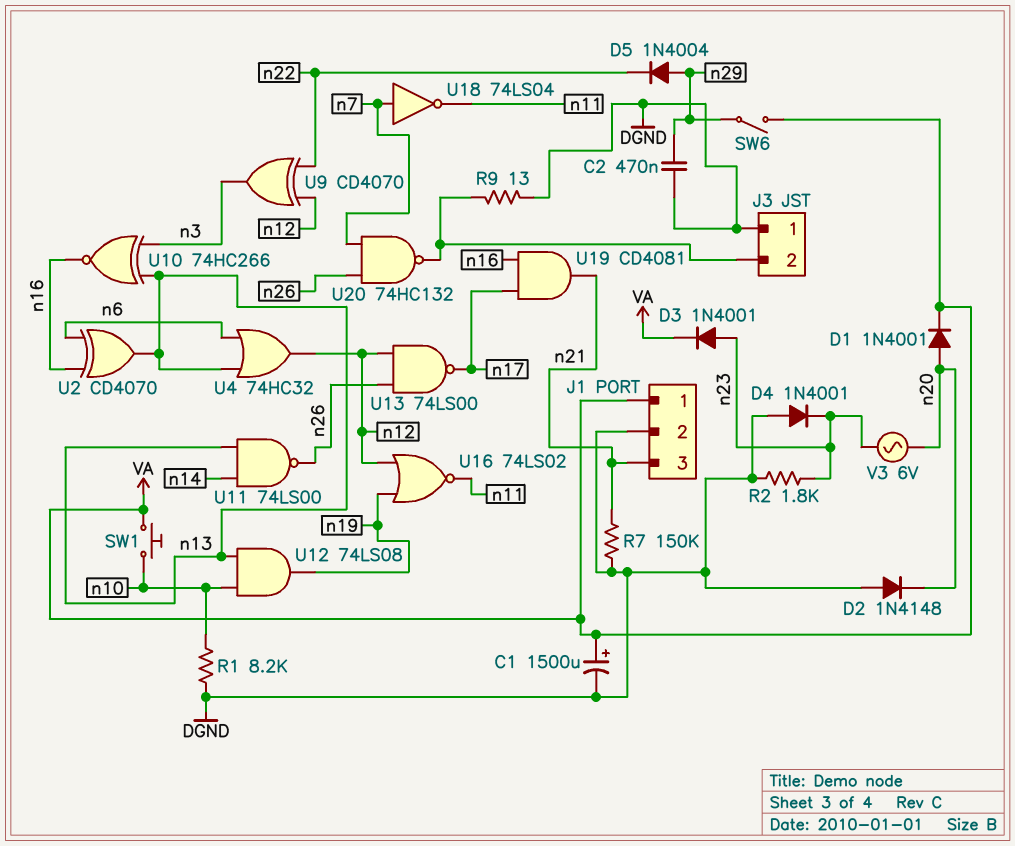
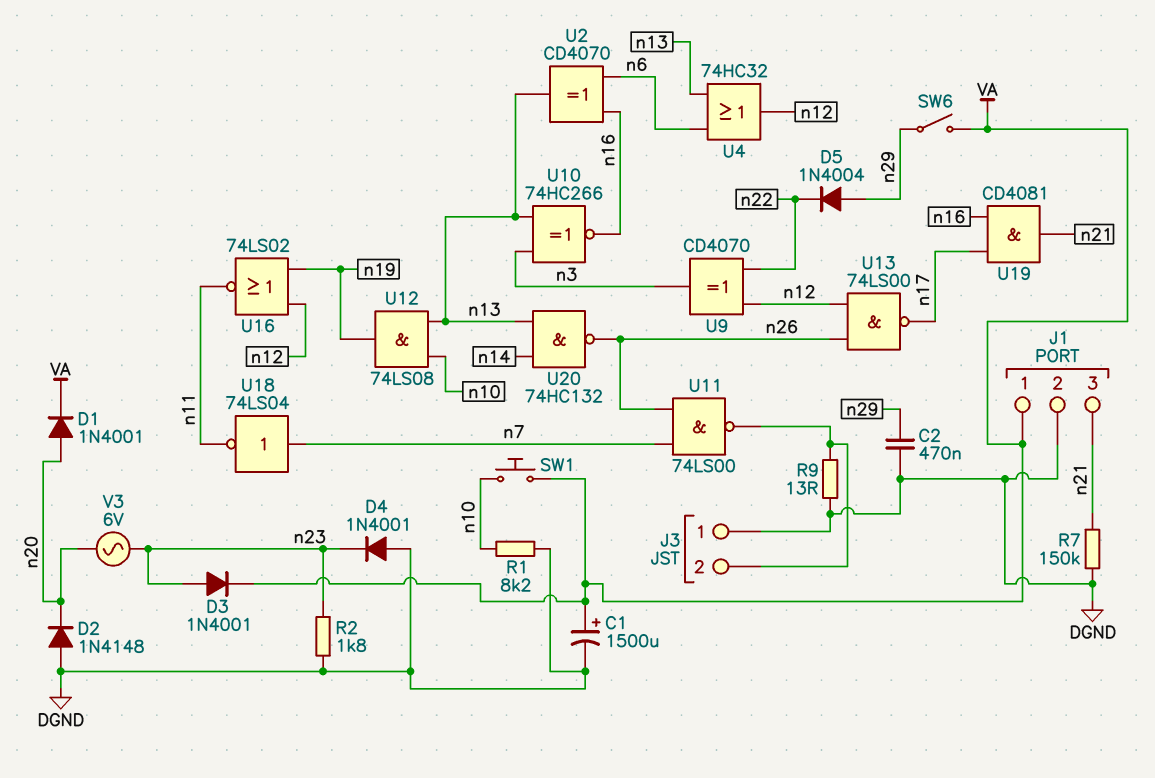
U11: NAND 74LS00 (in n13, in n14, out n26) -> NAND 74LS00 (in n7, in n26, out J3/2)
U20: NAND 74HC132 (in n7, in n26, out J3/2) -> NAND 74HC132 (in n13, in n14, out n26)

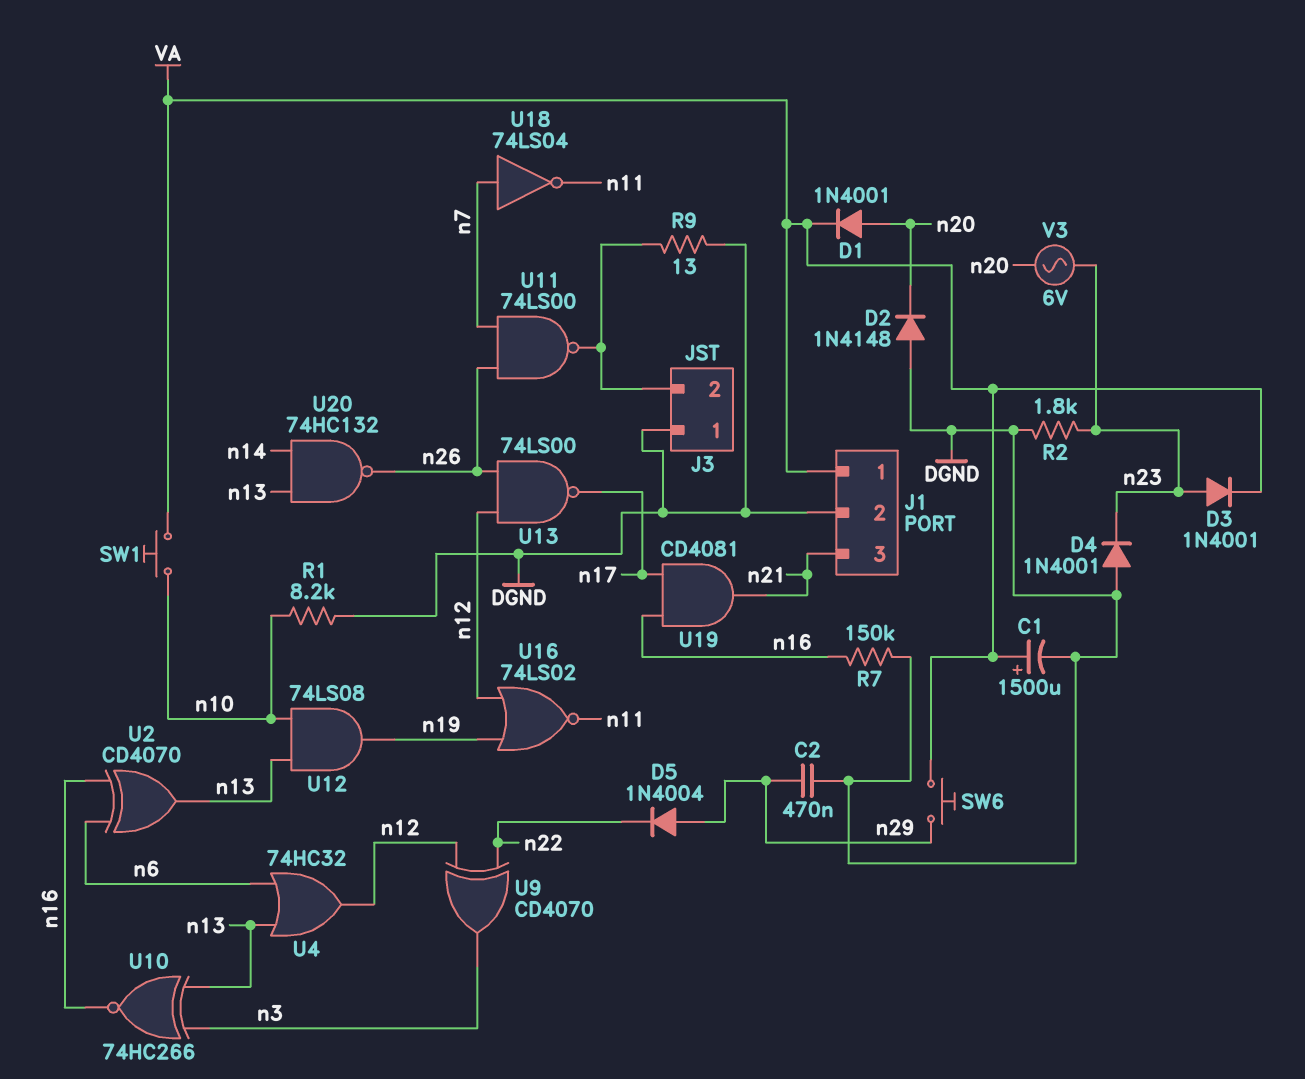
R7: 150k (DGND, n21) -> 150k (DGND, n16)
SW6: switch (VA, n29) -> button (VA, n29)

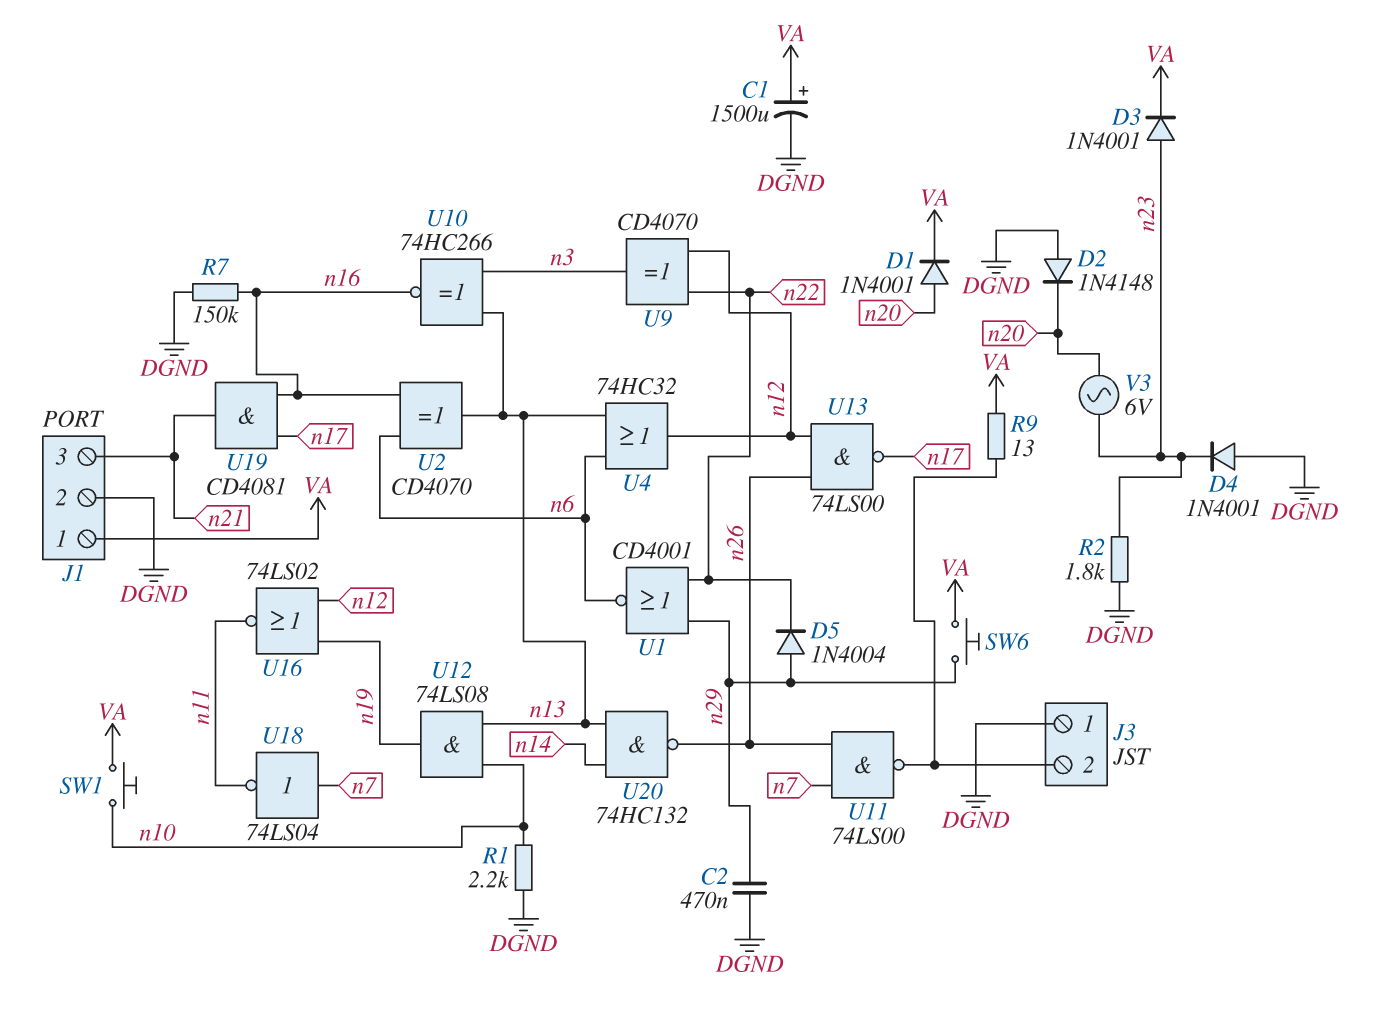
R1: 8.2k (DGND, n10) -> 2.2k (DGND, n10)
R9: 13 (DGND, J3/2) -> 13 (J3/2, VA)
U1: none -> NOR CD4001 (in n22, in n29, out n6)

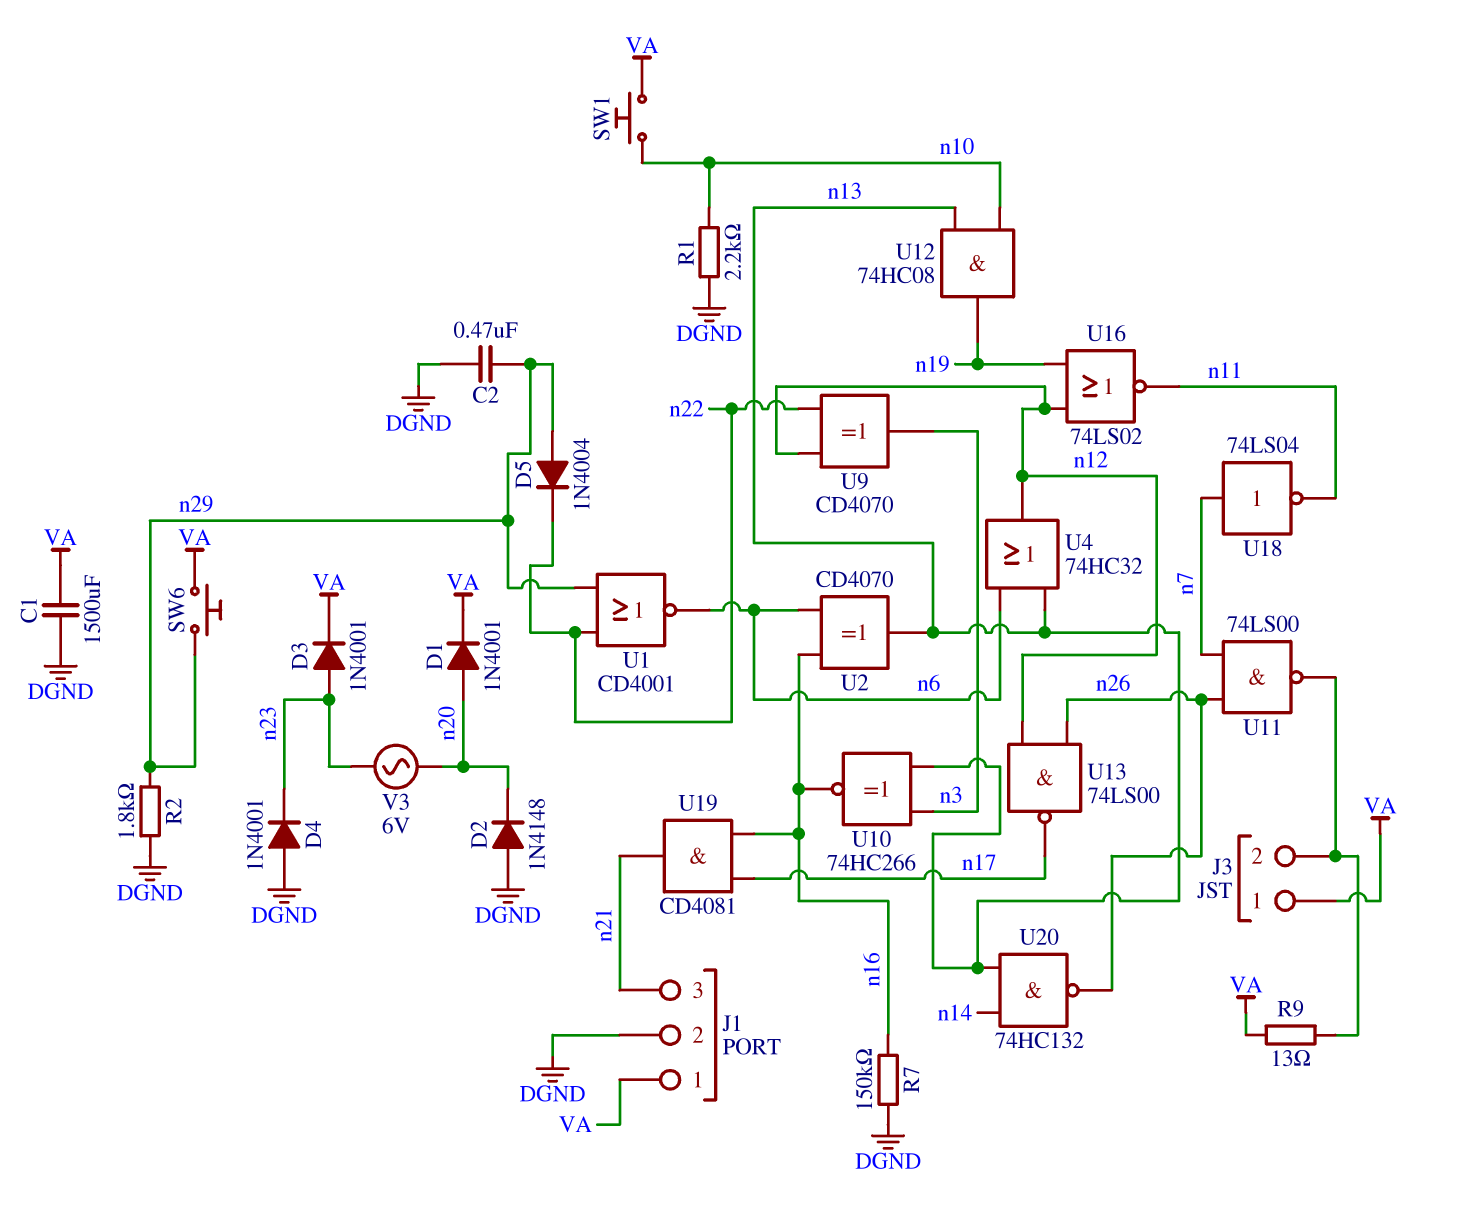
C1: 1500uF (plus VA, minus DGND) -> 1500uF (DGND, VA)
J3 pin 1: DGND -> VA
R2: 1.8k (DGND, n23) -> 1.8k (DGND, n29)
U12: AND 74LS08 (in n10, in n13, out n19) -> AND 74HC08 (in n10, in n13, out n19)

